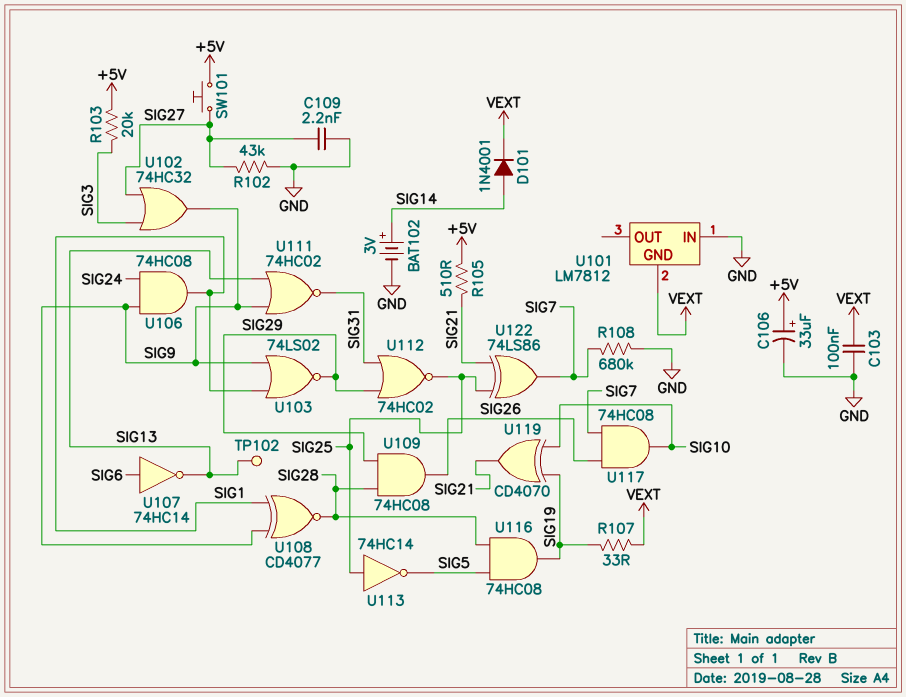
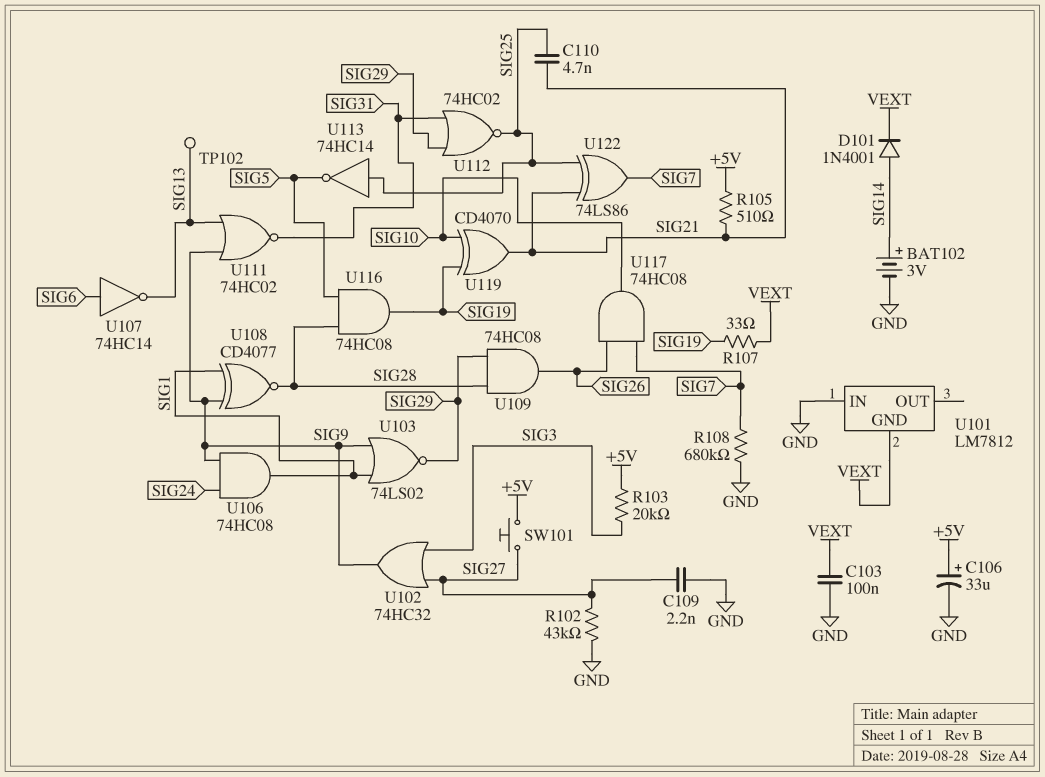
C110: none -> 4.7nF (SIG21, SIG25)

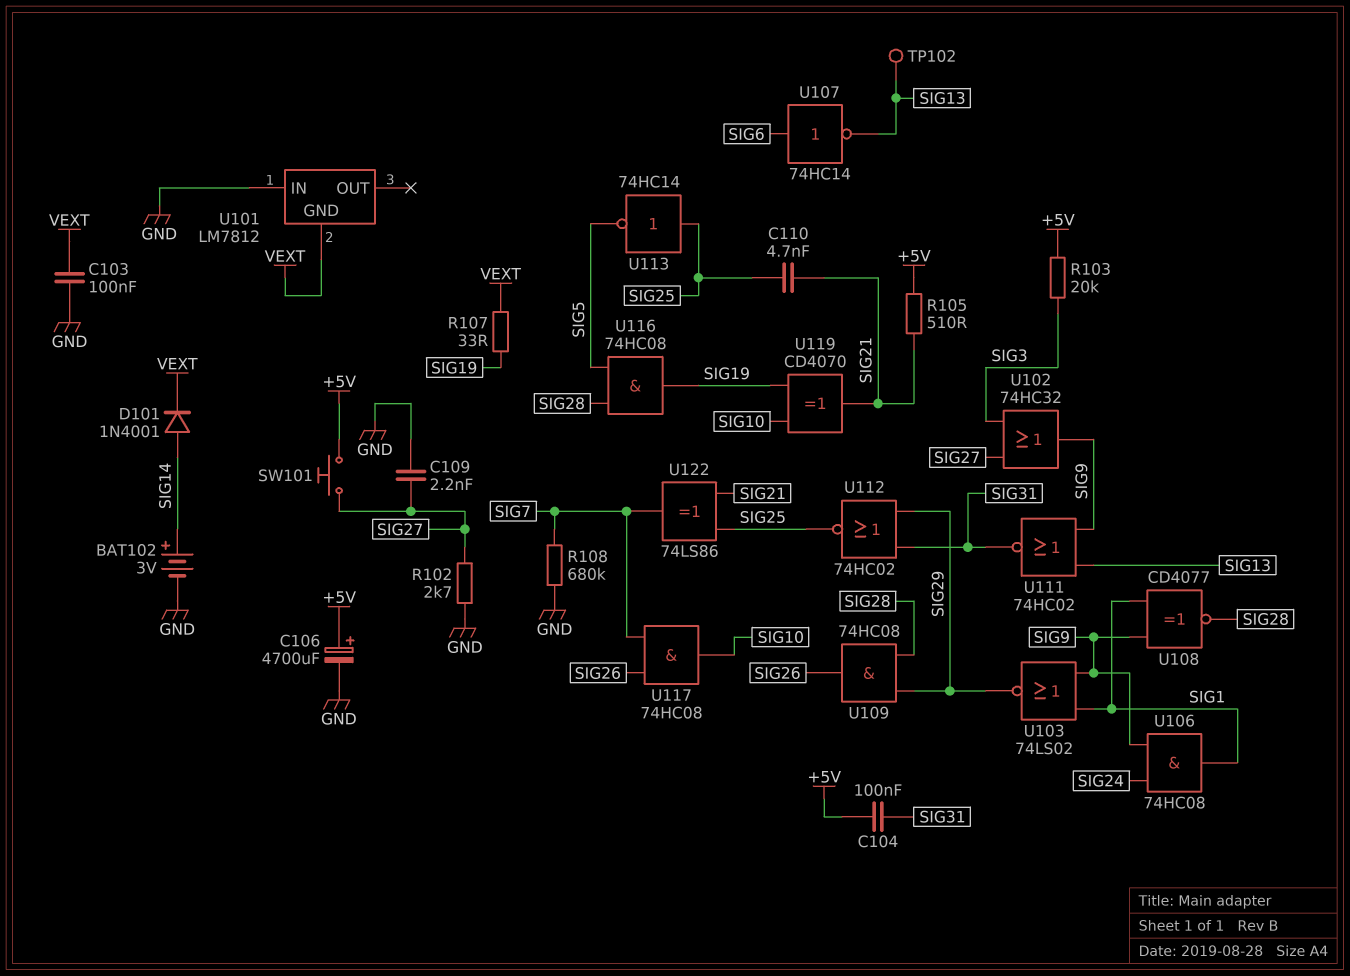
C104: none -> 100nF (+5V, SIG31)
C106: 33uF (plus +5V, minus GND) -> 4700uF (plus +5V, minus GND)
R102: 43k (GND, SIG27) -> 2.7k (GND, SIG27)

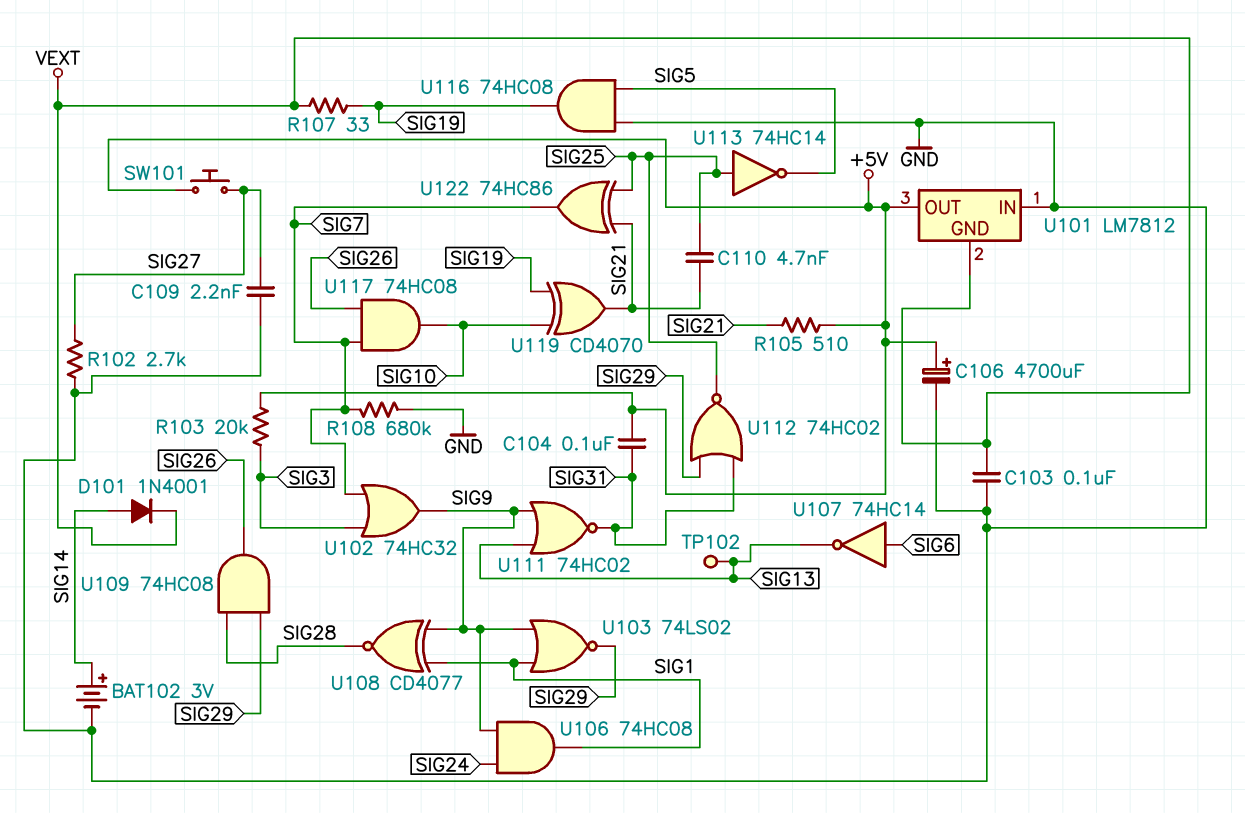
U101 pin OUT: none -> +5V
U102: OR 74HC32 (in SIG3, in SIG27, out SIG9) -> OR 74HC32 (in SIG3, in SIG7, out SIG9)
U116: AND 74HC08 (in SIG5, in SIG28, out SIG19) -> AND 74HC08 (in GND, in SIG5, out SIG19)
U122: XOR 74LS86 (in SIG21, in SIG25, out SIG7) -> XOR 74HC86 (in SIG21, in SIG25, out SIG7)

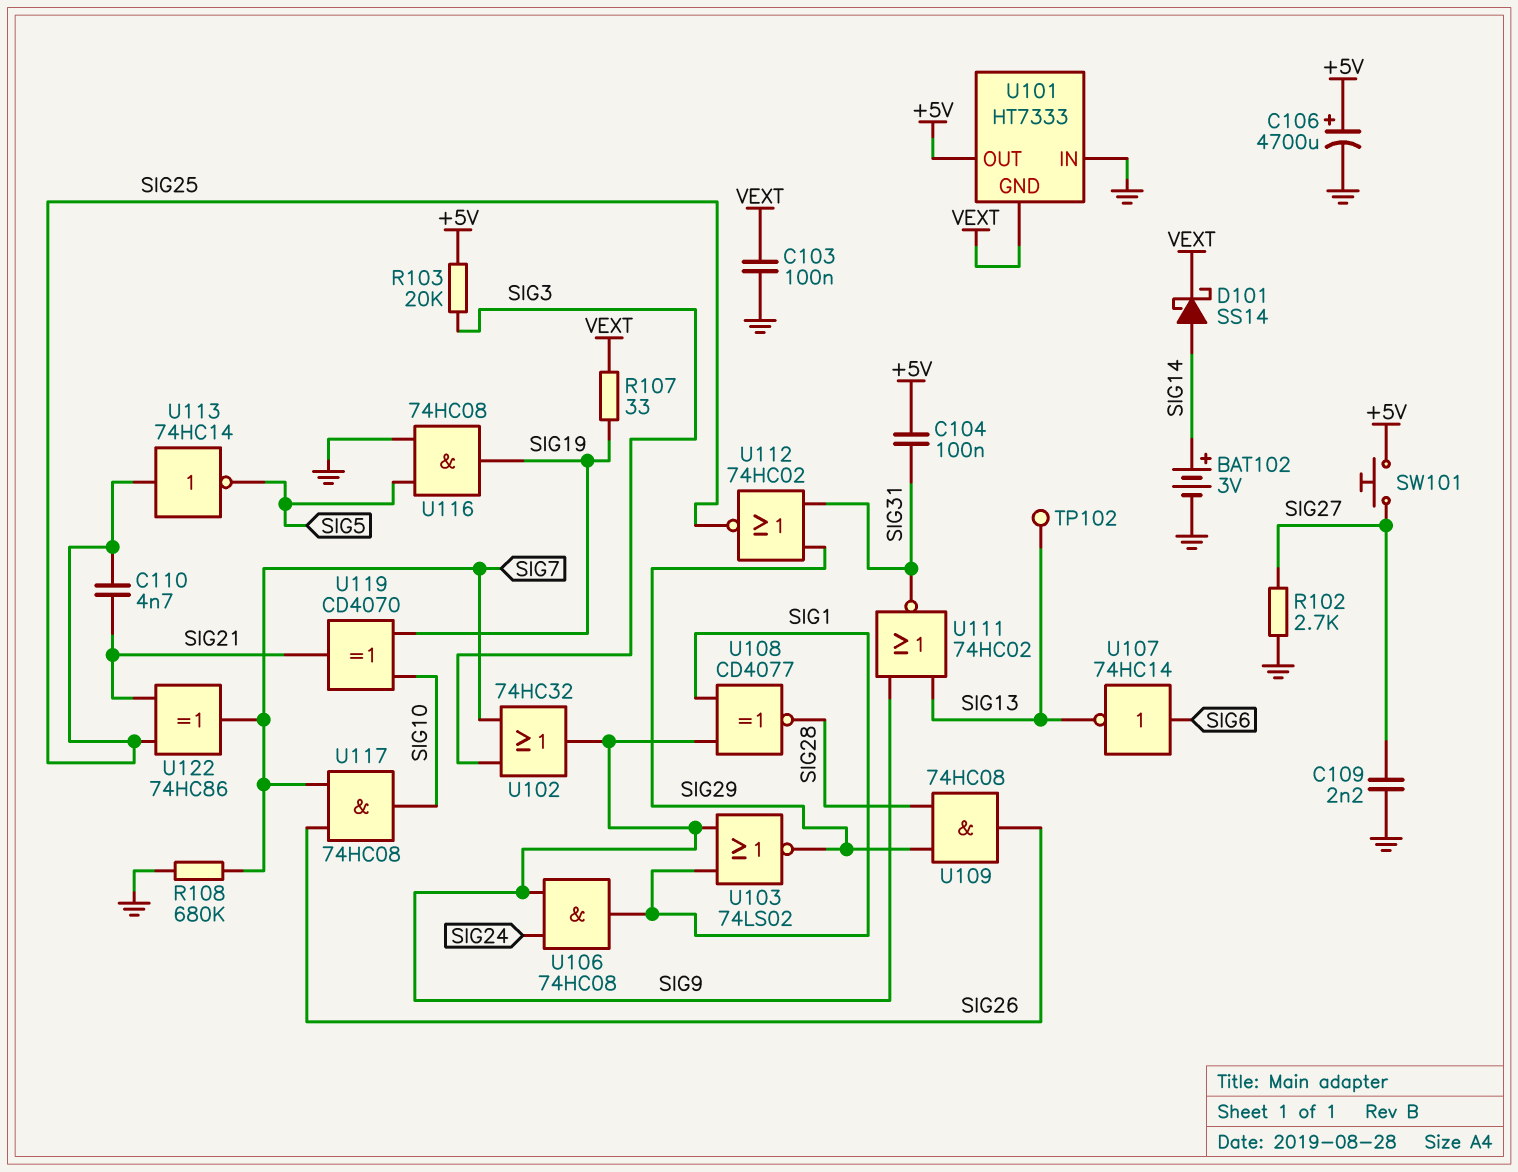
D101: diode 1N4001 (A SIG14, K VEXT) -> schottky SS14 (A SIG14, K VEXT)
R105: 510 (+5V, SIG21) -> none
U101: LM7812 -> HT7333

